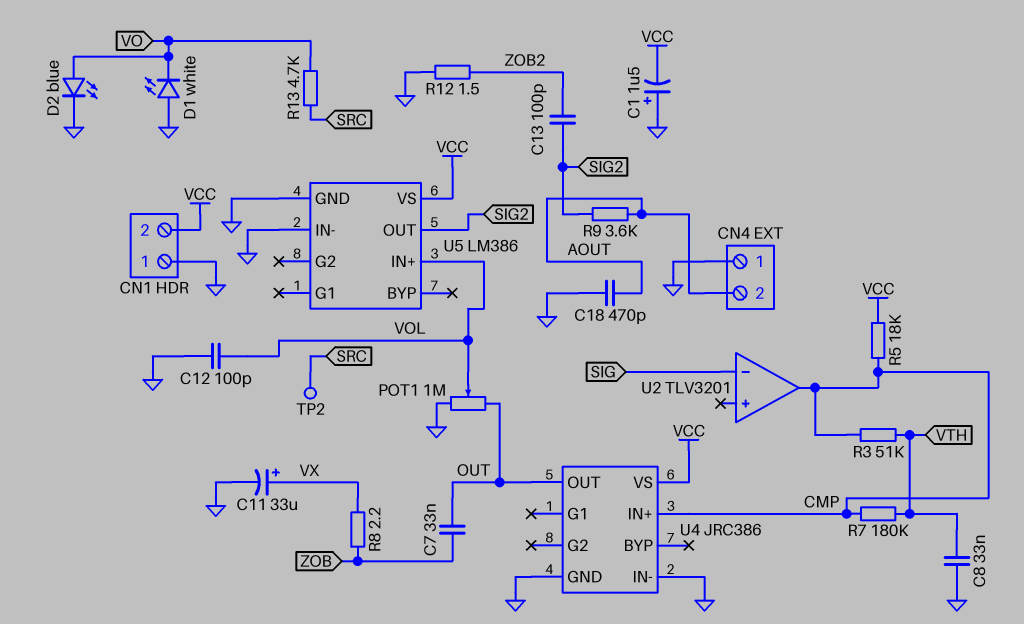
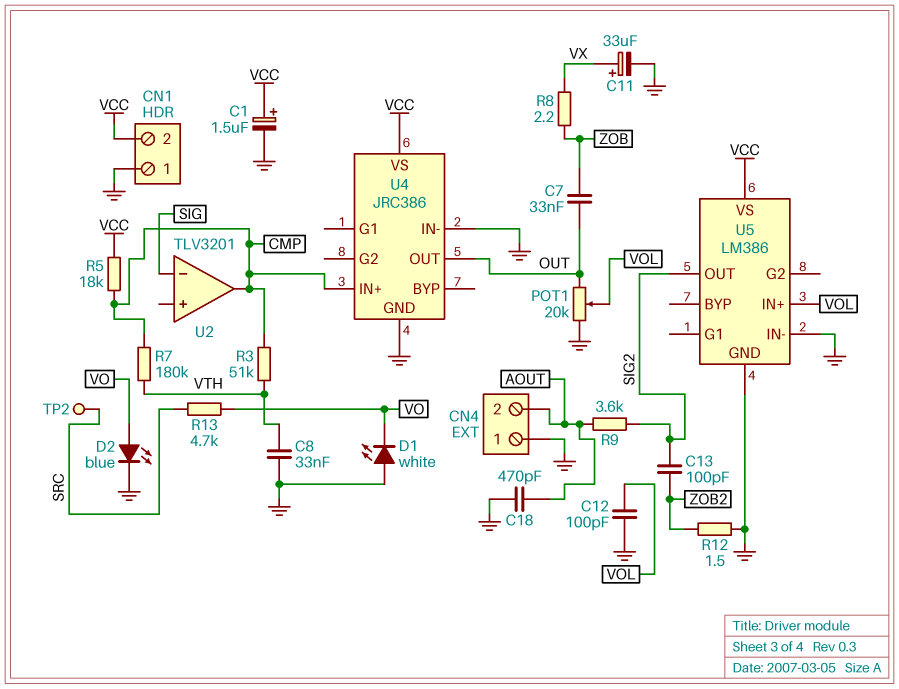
C1: 1.5uF (plus GND, minus VCC) -> 1.5uF (plus VCC, minus GND)
POT1: 1M (GND, OUT, wiper VOL) -> 20k (GND, OUT, wiper VOL)

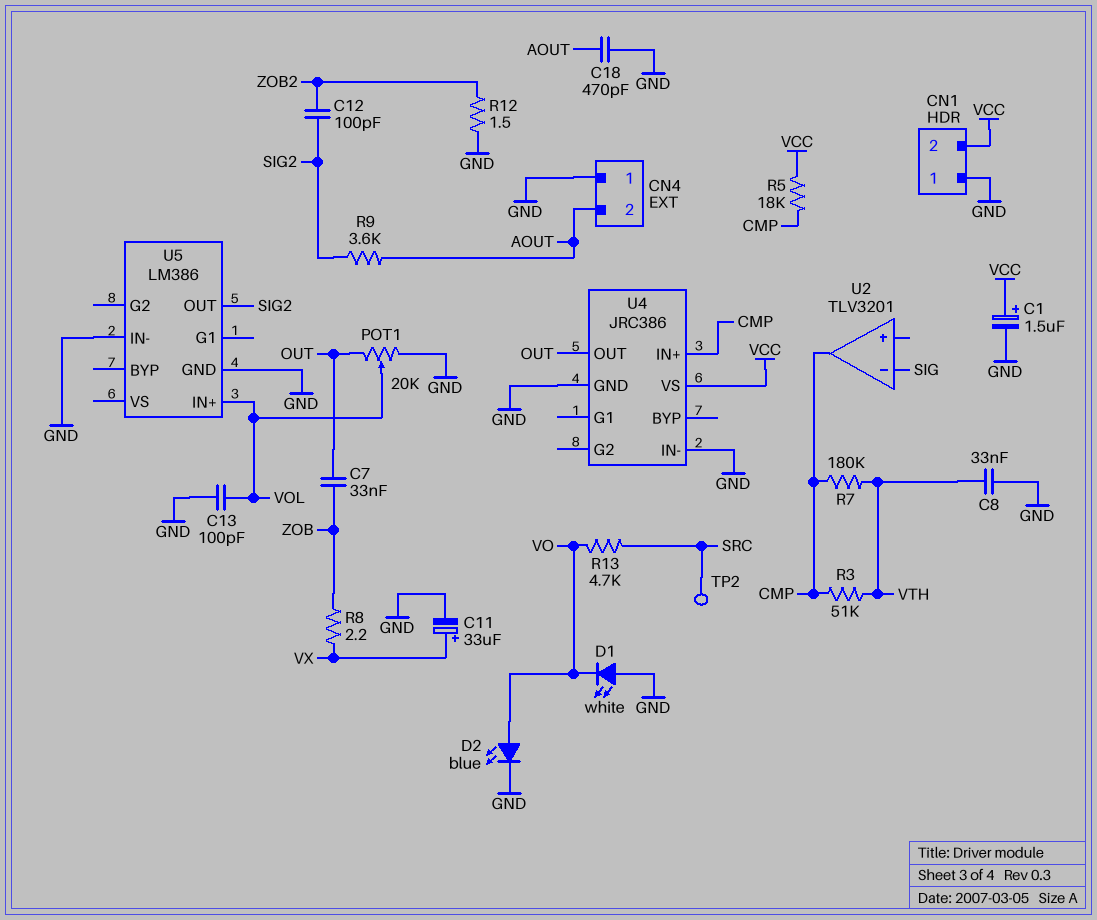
C12: 100pF (GND, VOL) -> 100pF (SIG2, ZOB2)
C13: 100pF (SIG2, ZOB2) -> 100pF (GND, VOL)
U5 pin VS: VCC -> none

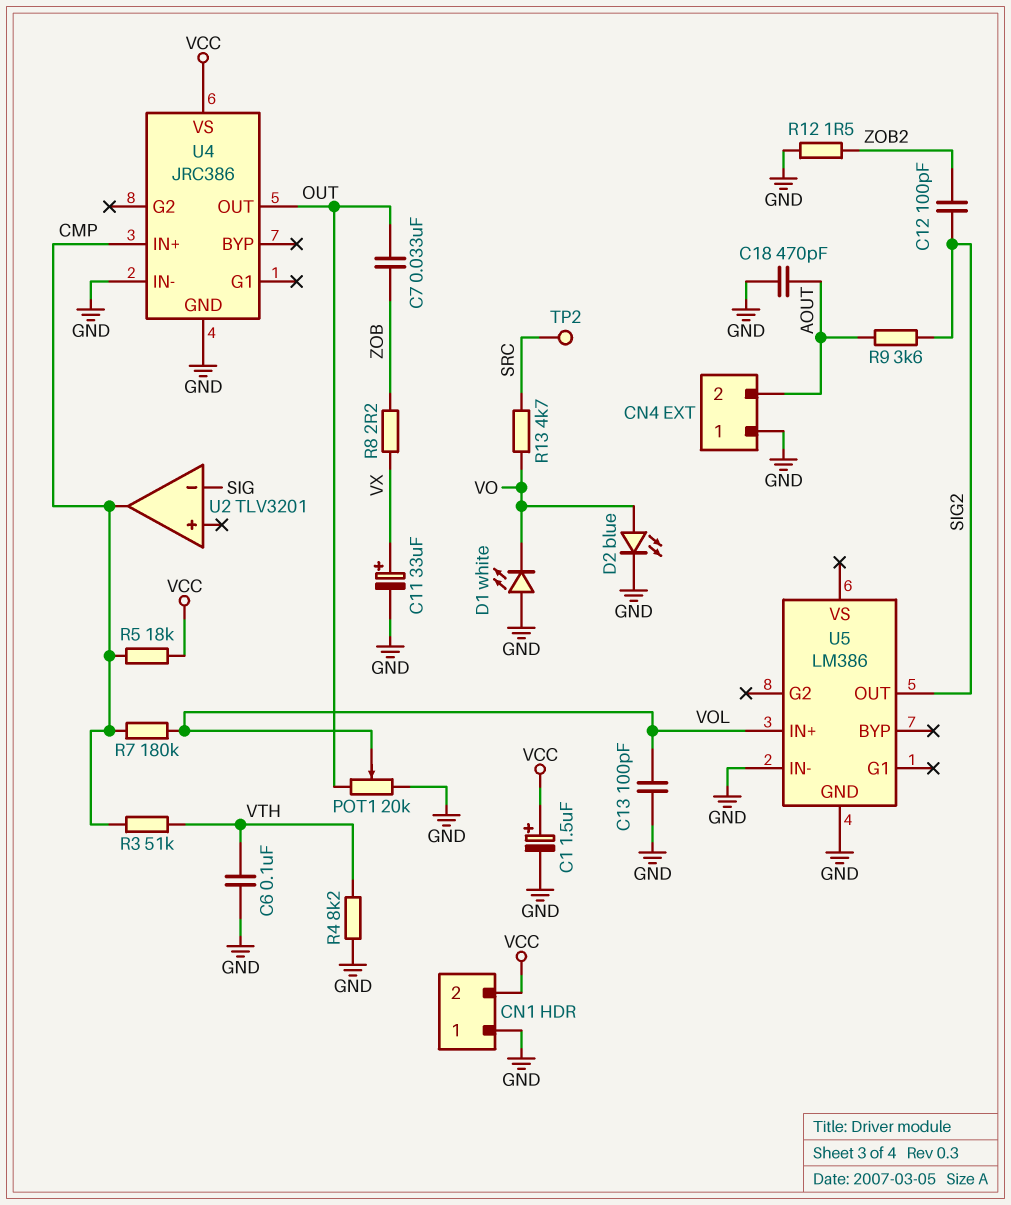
C6: none -> 100nF (GND, VTH)
C8: 33nF (GND, VTH) -> none
R4: none -> 8.2k (GND, VTH)
R7: 180k (CMP, VTH) -> 180k (CMP, VOL)

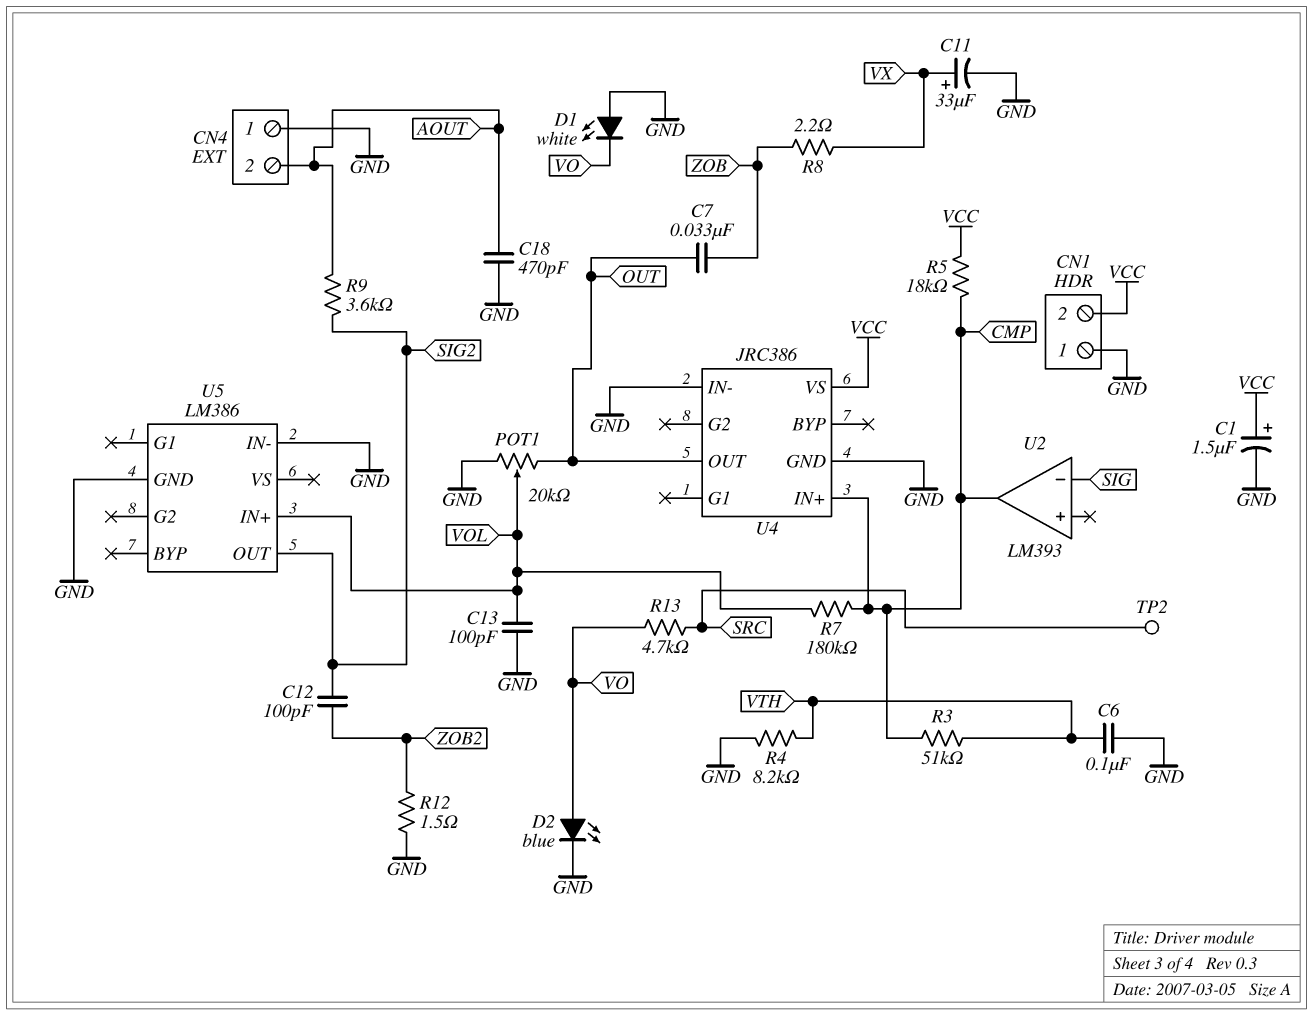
U2: TLV3201 -> LM393

